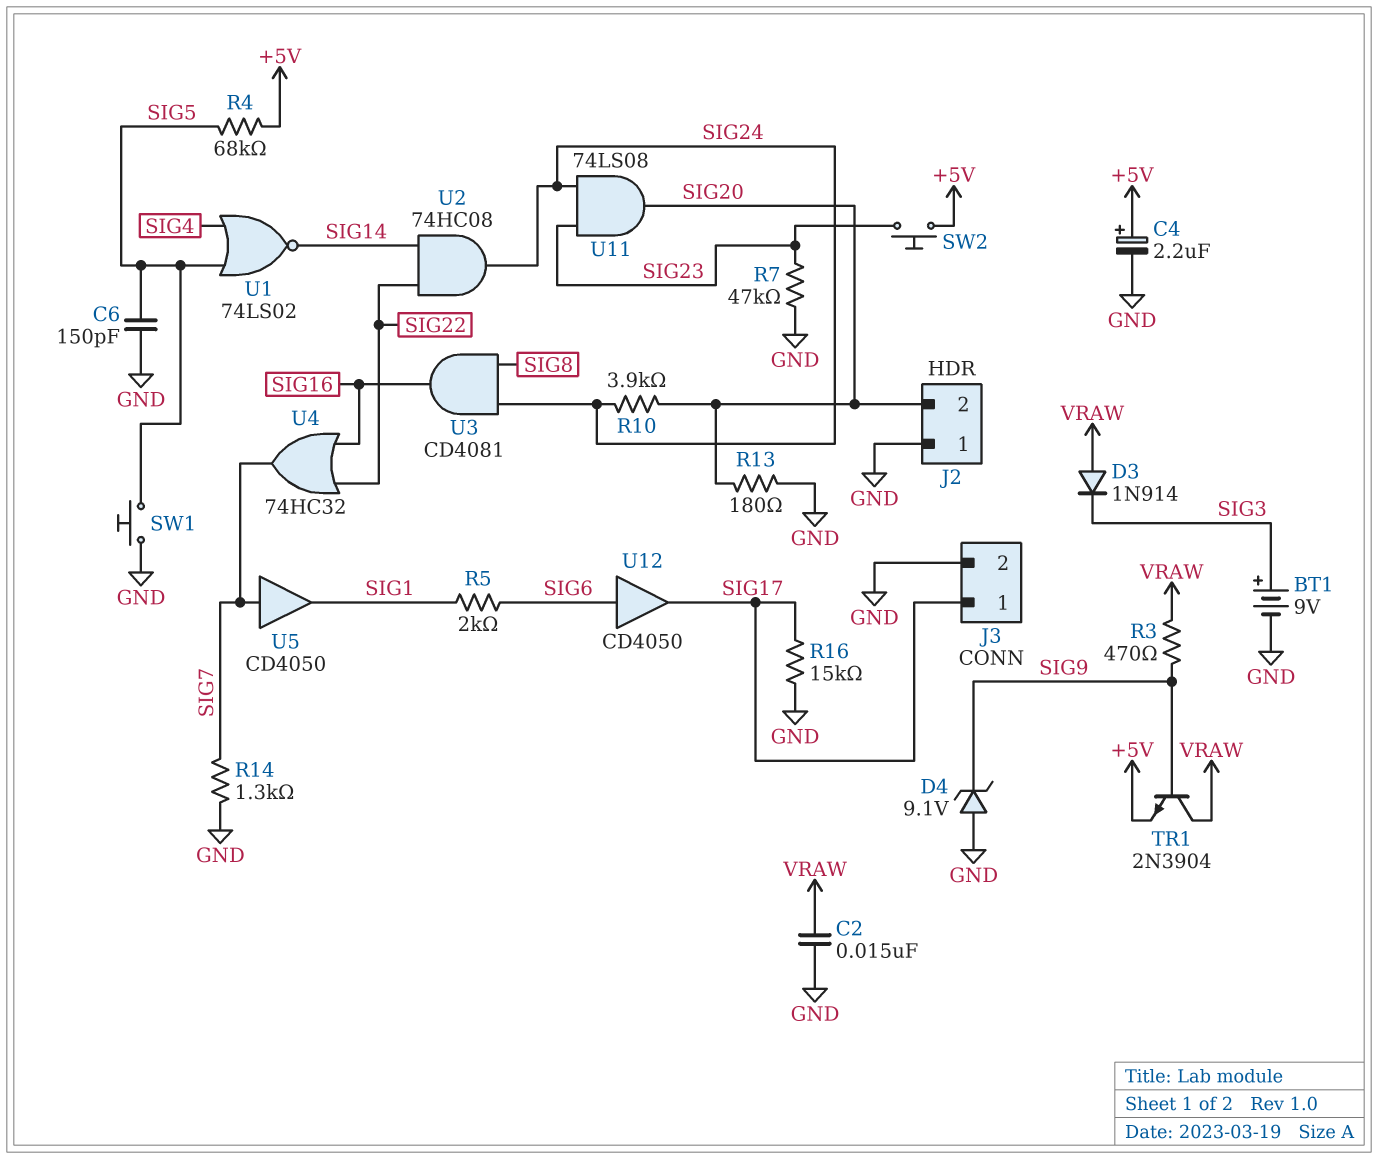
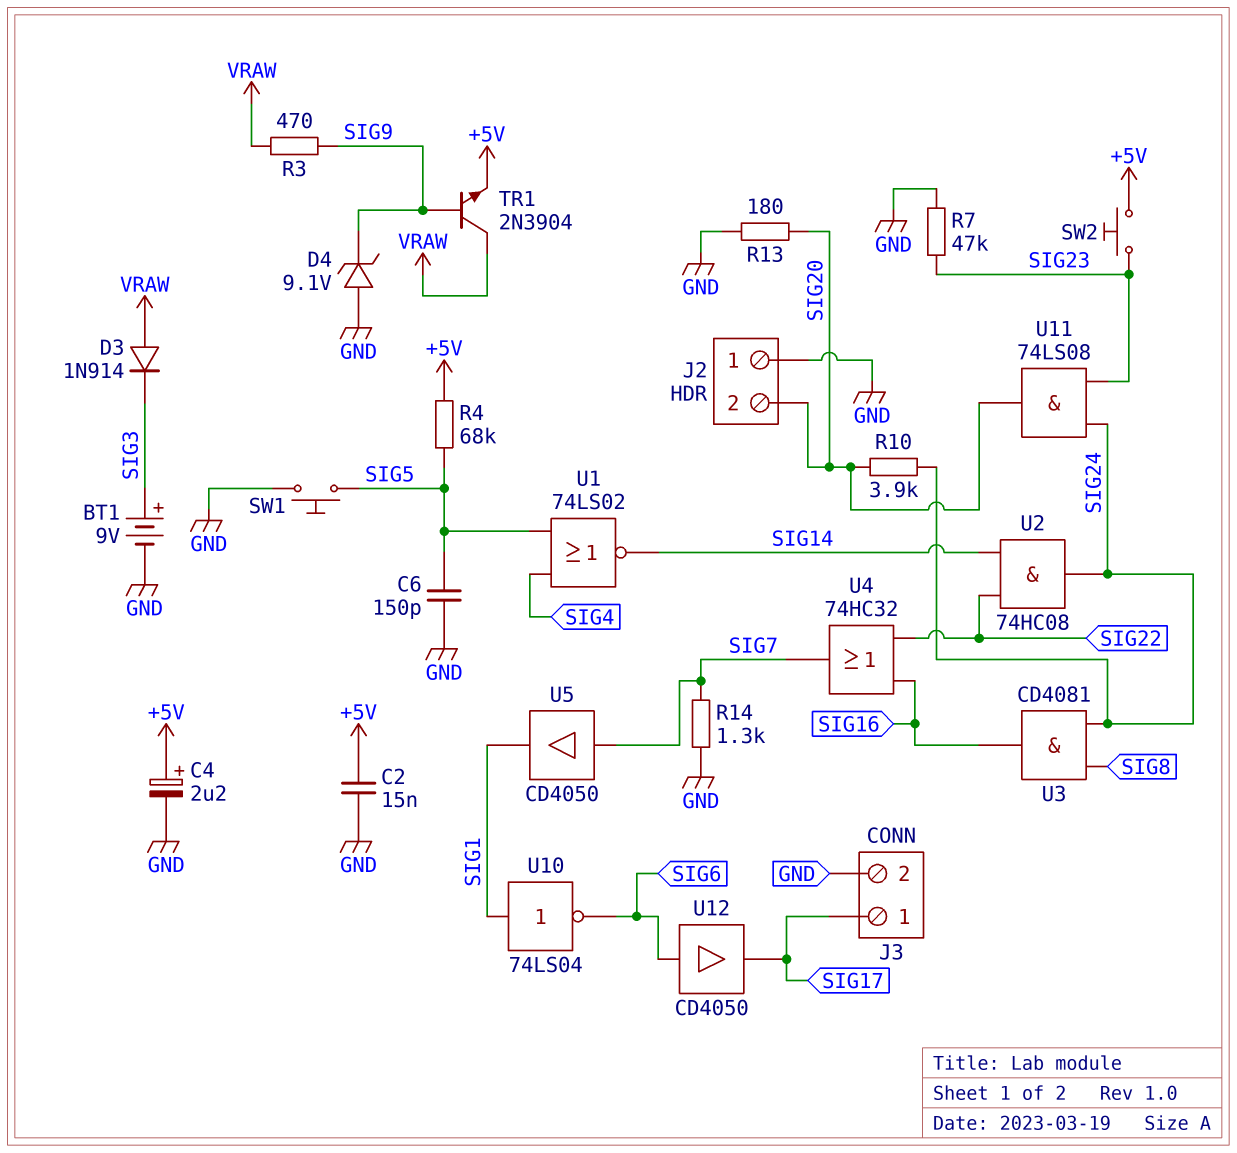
C2: 15nF (GND, VRAW) -> 15nF (+5V, GND)
R5: 2k (SIG1, SIG6) -> none
R16: 15k (GND, SIG17) -> none
U10: none -> NOT 74LS04 (in SIG1, out SIG6)

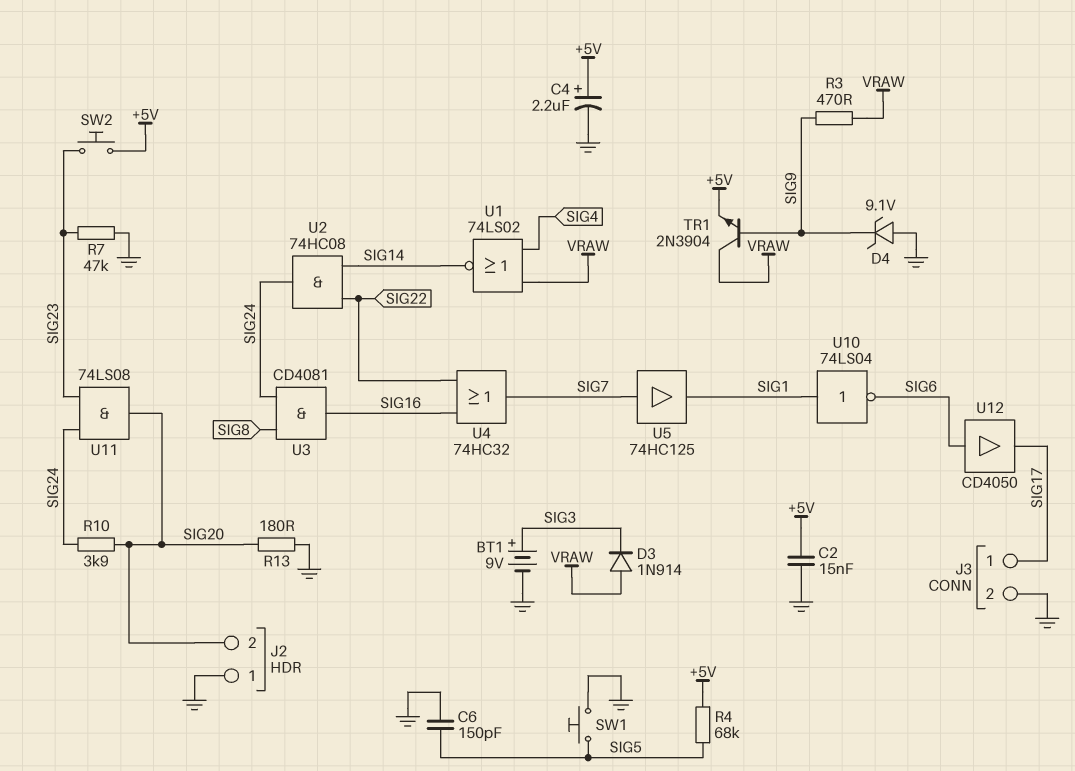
R14: 1.3k (GND, SIG7) -> none
U1: NOR 74LS02 (in SIG4, in SIG5, out SIG14) -> NOR 74LS02 (in SIG4, in VRAW, out SIG14)
U5: buffer CD4050 (in SIG7, out SIG1) -> buffer 74HC125 (in SIG7, out SIG1)

